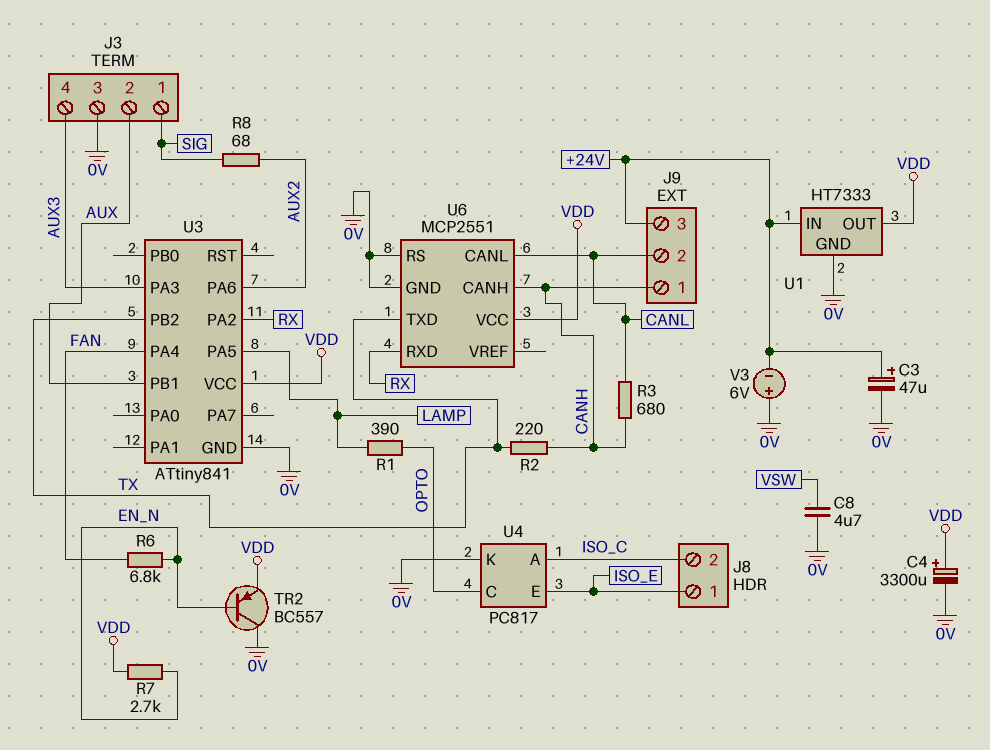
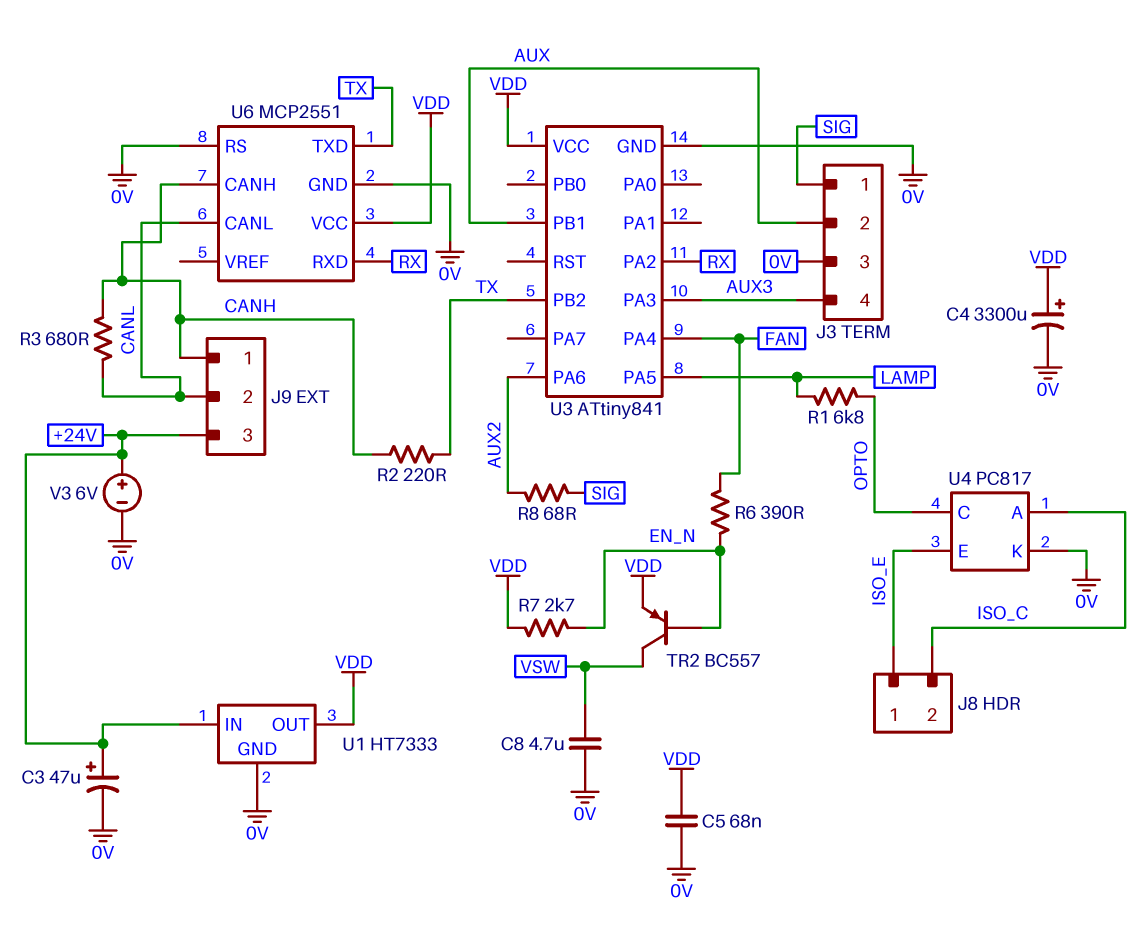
C5: none -> 68nF (0V, VDD)
R1: 390 (LAMP, OPTO) -> 6.8k (LAMP, OPTO)
R6: 6.8k (EN_N, FAN) -> 390 (EN_N, FAN)
TR2: PNP BC557 (B EN_N, C 0V, E VDD) -> PNP BC557 (B EN_N, C VSW, E VDD)
V3: 6V (plus 0V, minus +24V) -> 6V (plus +24V, minus 0V)

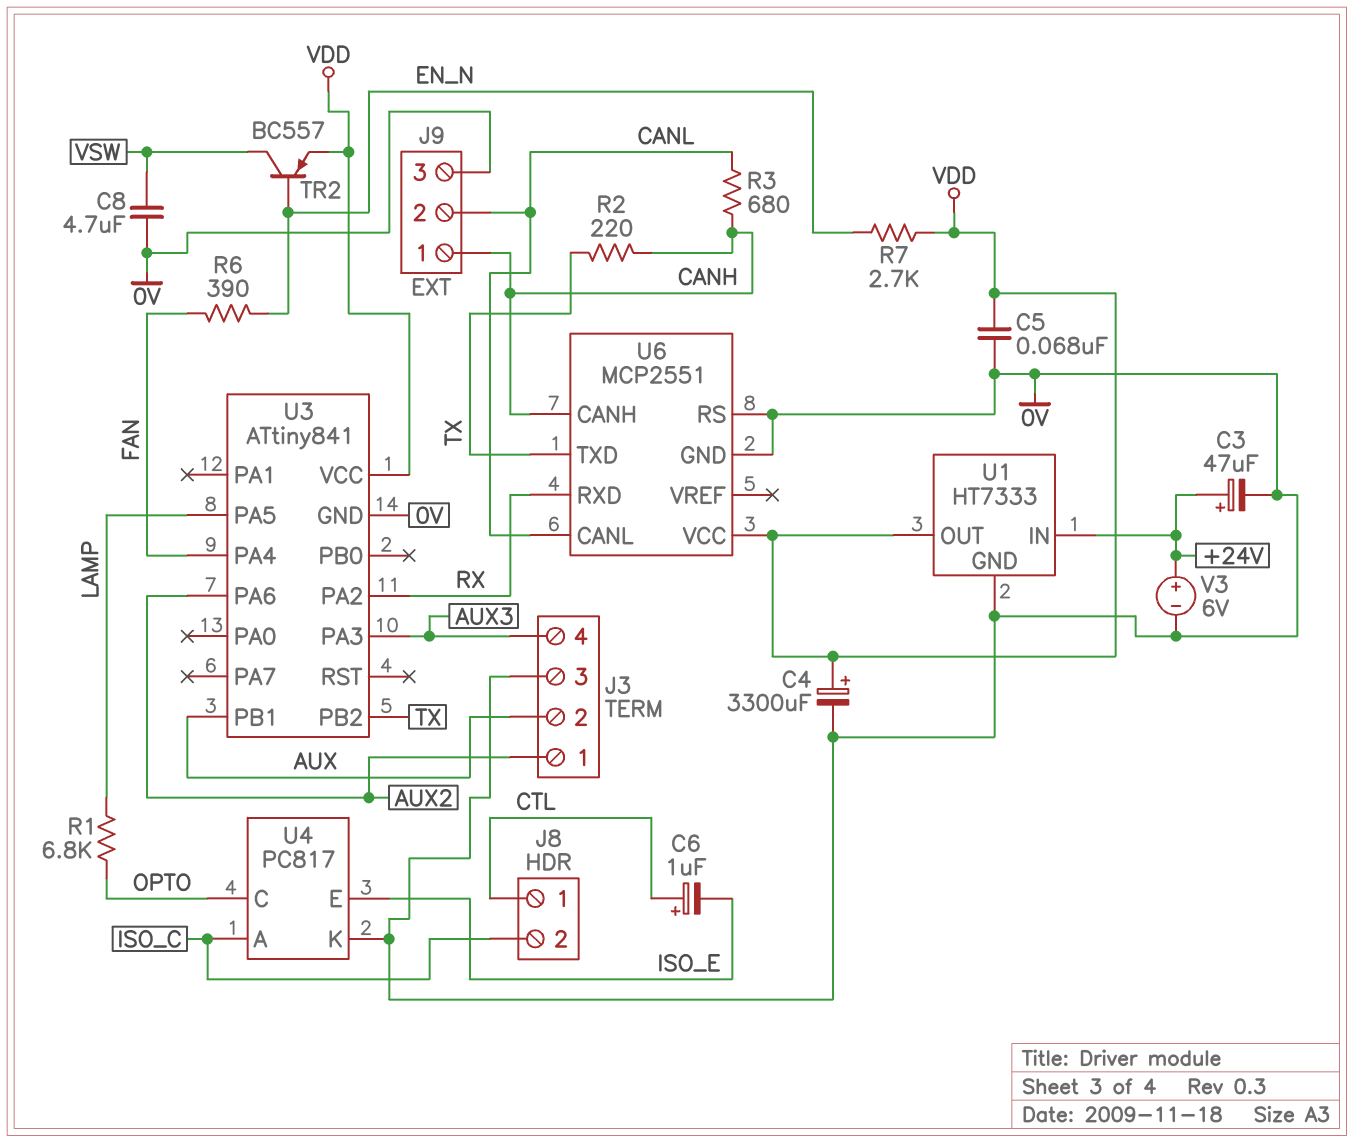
C6: none -> 1uF (plus CTL, minus ISO_E)
J3 pin 1: SIG -> AUX2
J8 pin 1: ISO_E -> CTL
J9 pin 3: +24V -> 0V
R8: 68 (AUX2, SIG) -> none

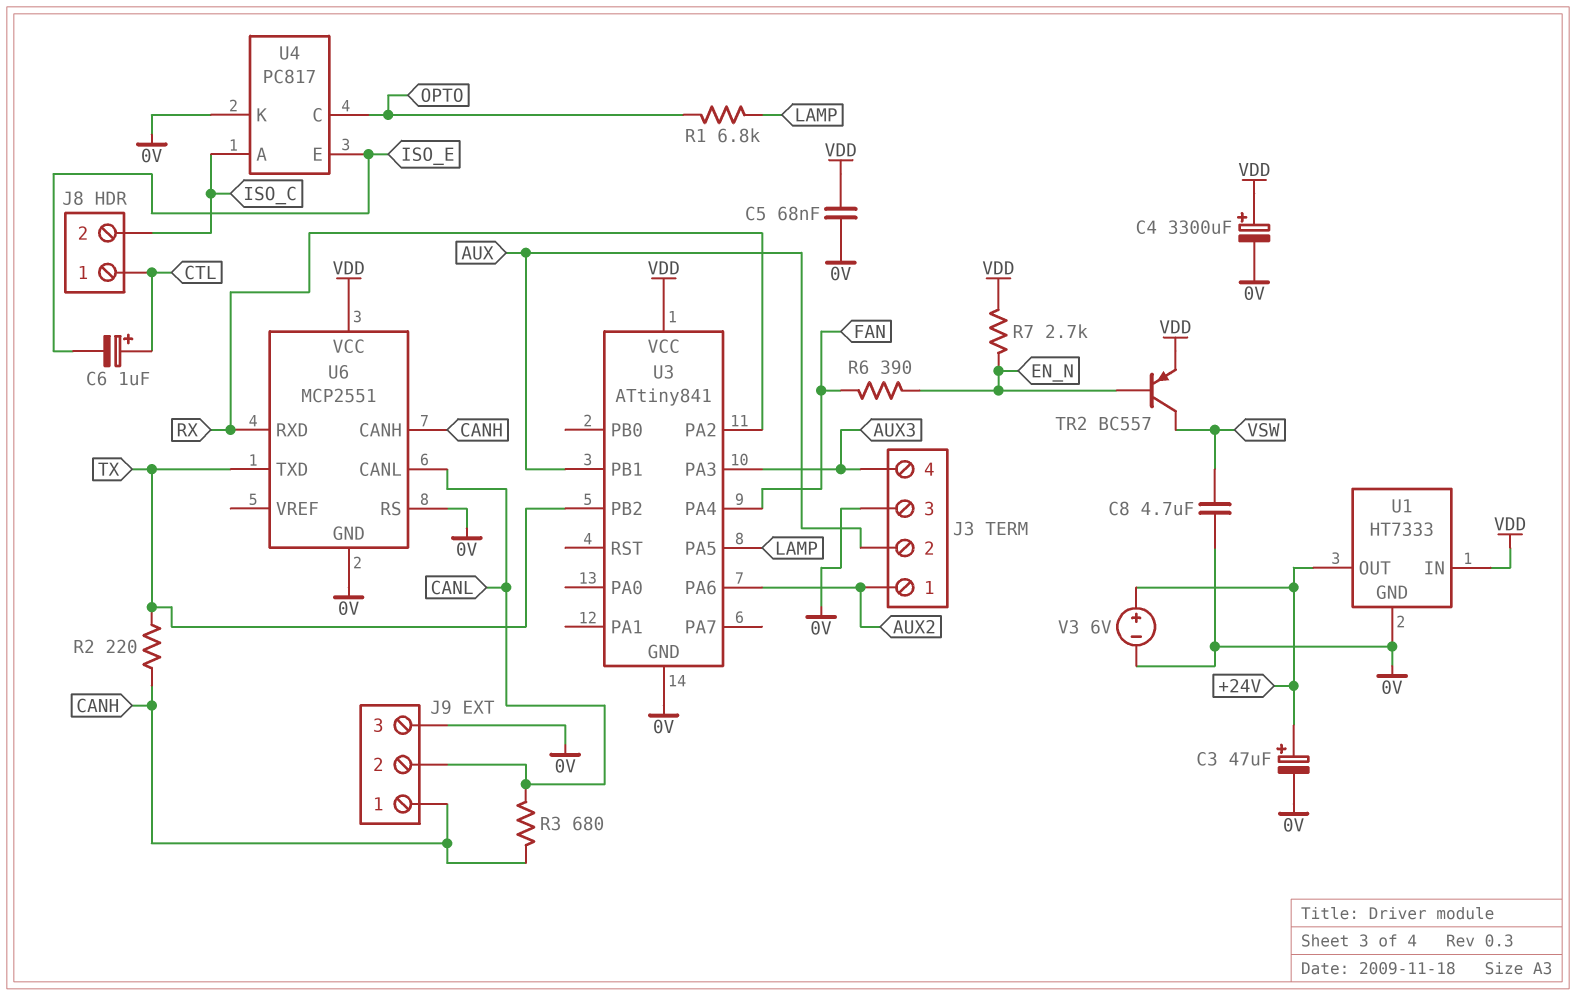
U1 pin IN: +24V -> VDD
U1 pin OUT: VDD -> +24V

